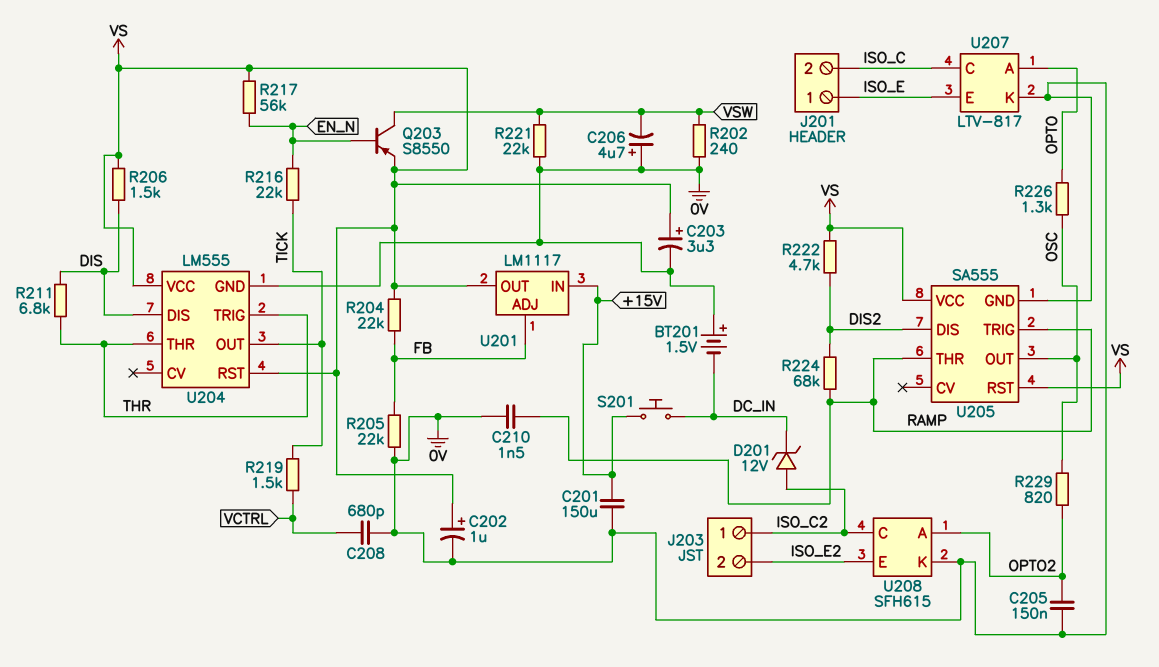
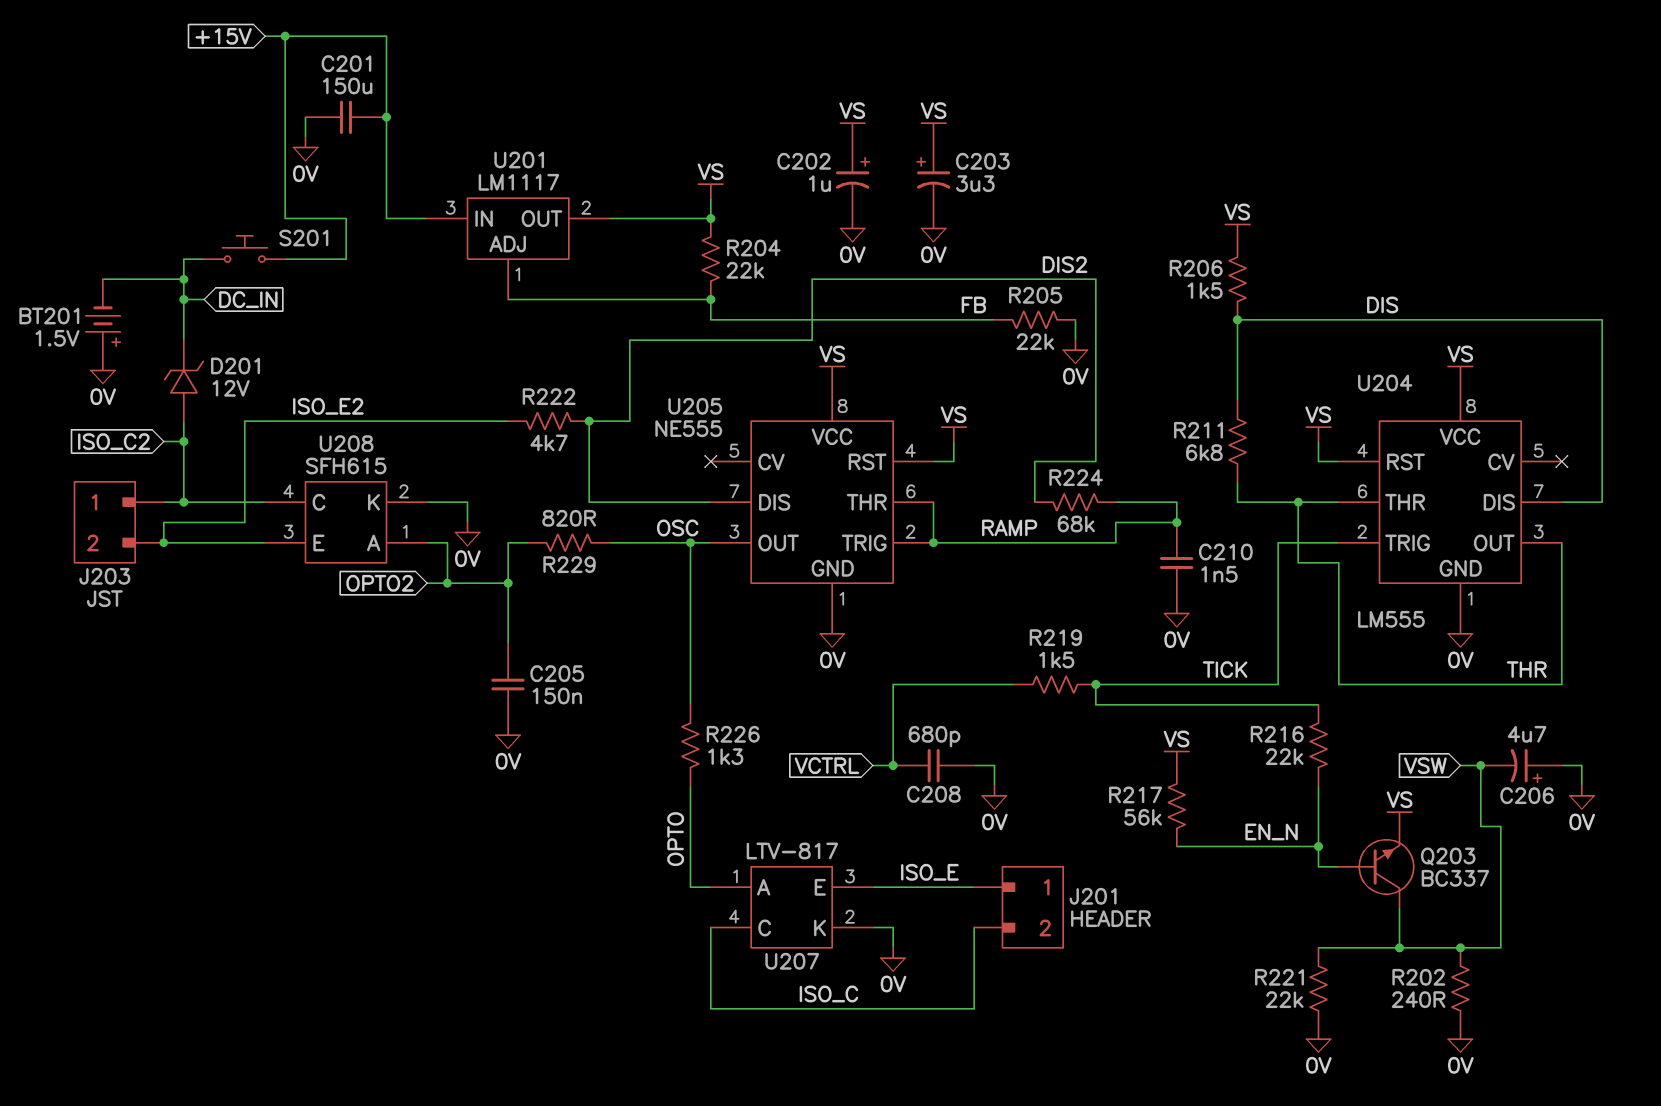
Q203: PNP S8550 (B EN_N, C VSW, E VS) -> NPN BC337 (B EN_N, C VSW, E VS)
R222: 4.7k (DIS2, VS) -> 4.7k (DIS2, ISO_E2)
U204 pin OUT: TICK -> THR
U204 pin TRIG: THR -> TICK
U205: SA555 -> NE555

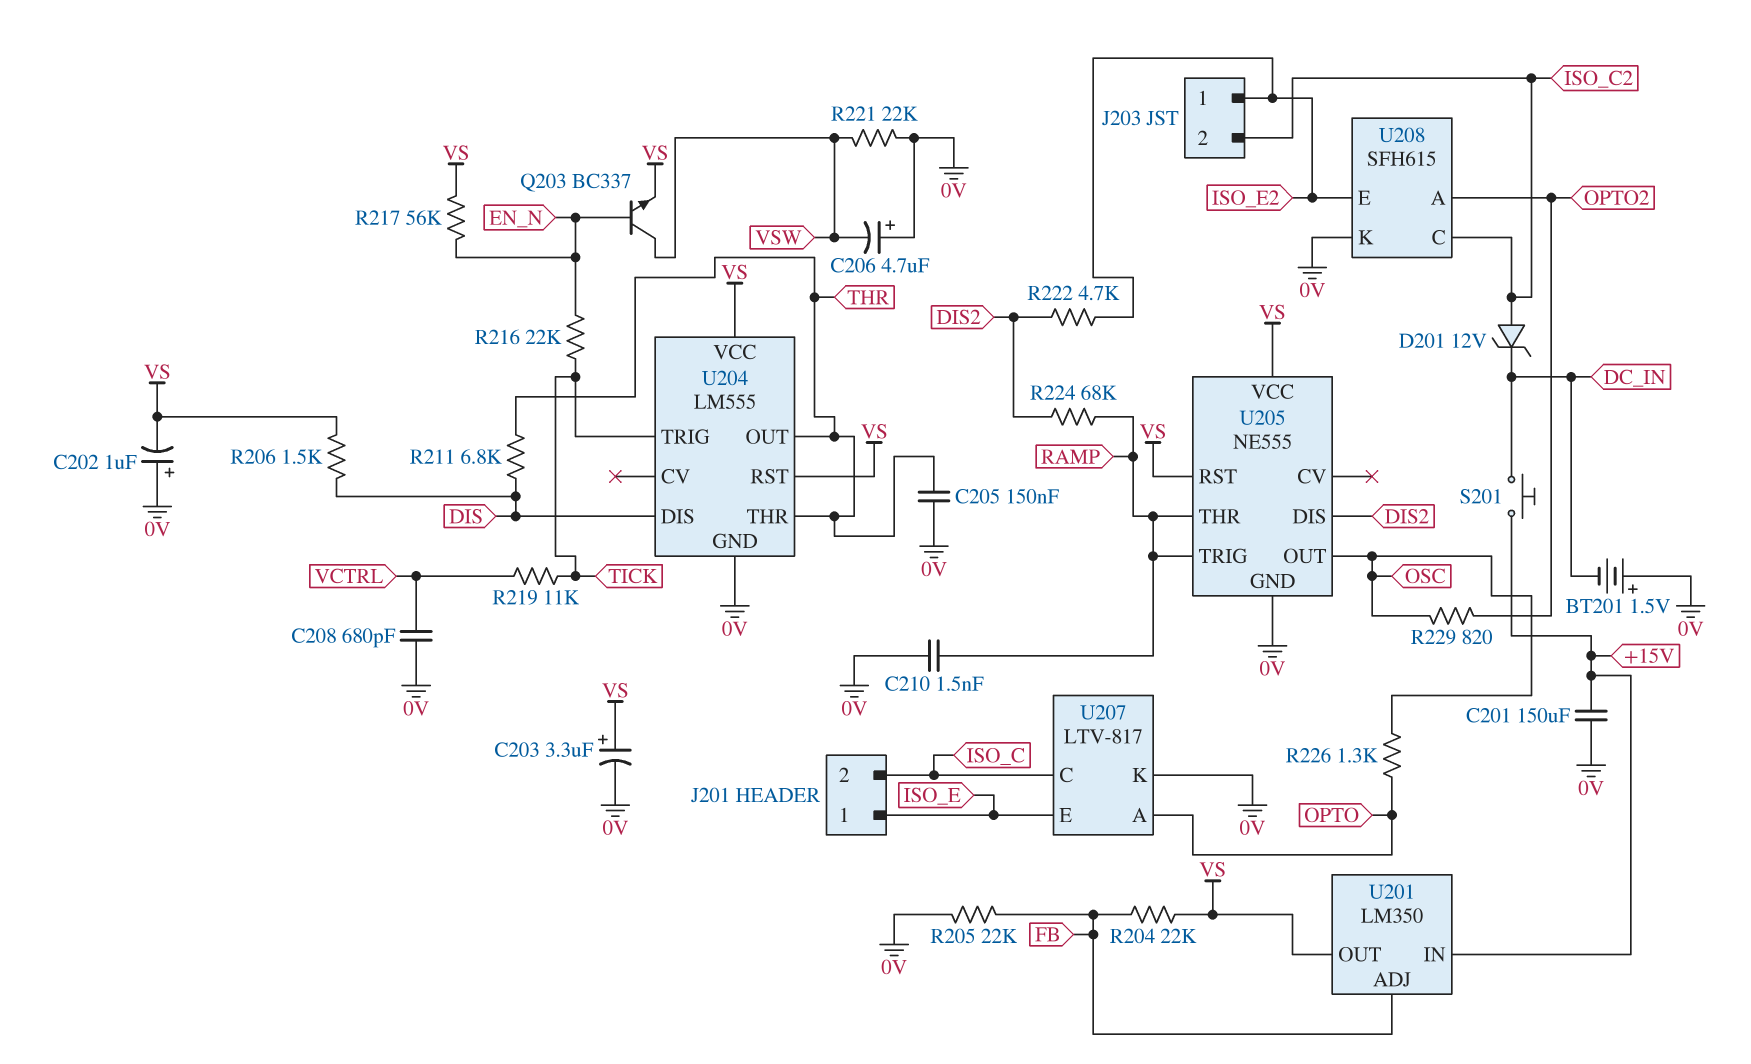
C202: 1uF (plus VS, minus 0V) -> 1uF (plus 0V, minus VS)
C205: 150nF (0V, OPTO2) -> 150nF (0V, THR)
J203 pin 1: ISO_C2 -> ISO_E2
J203 pin 2: ISO_E2 -> ISO_C2
R202: 240 (0V, VSW) -> none
R219: 1.5k (TICK, VCTRL) -> 11k (TICK, VCTRL)
U201: LM1117 -> LM350

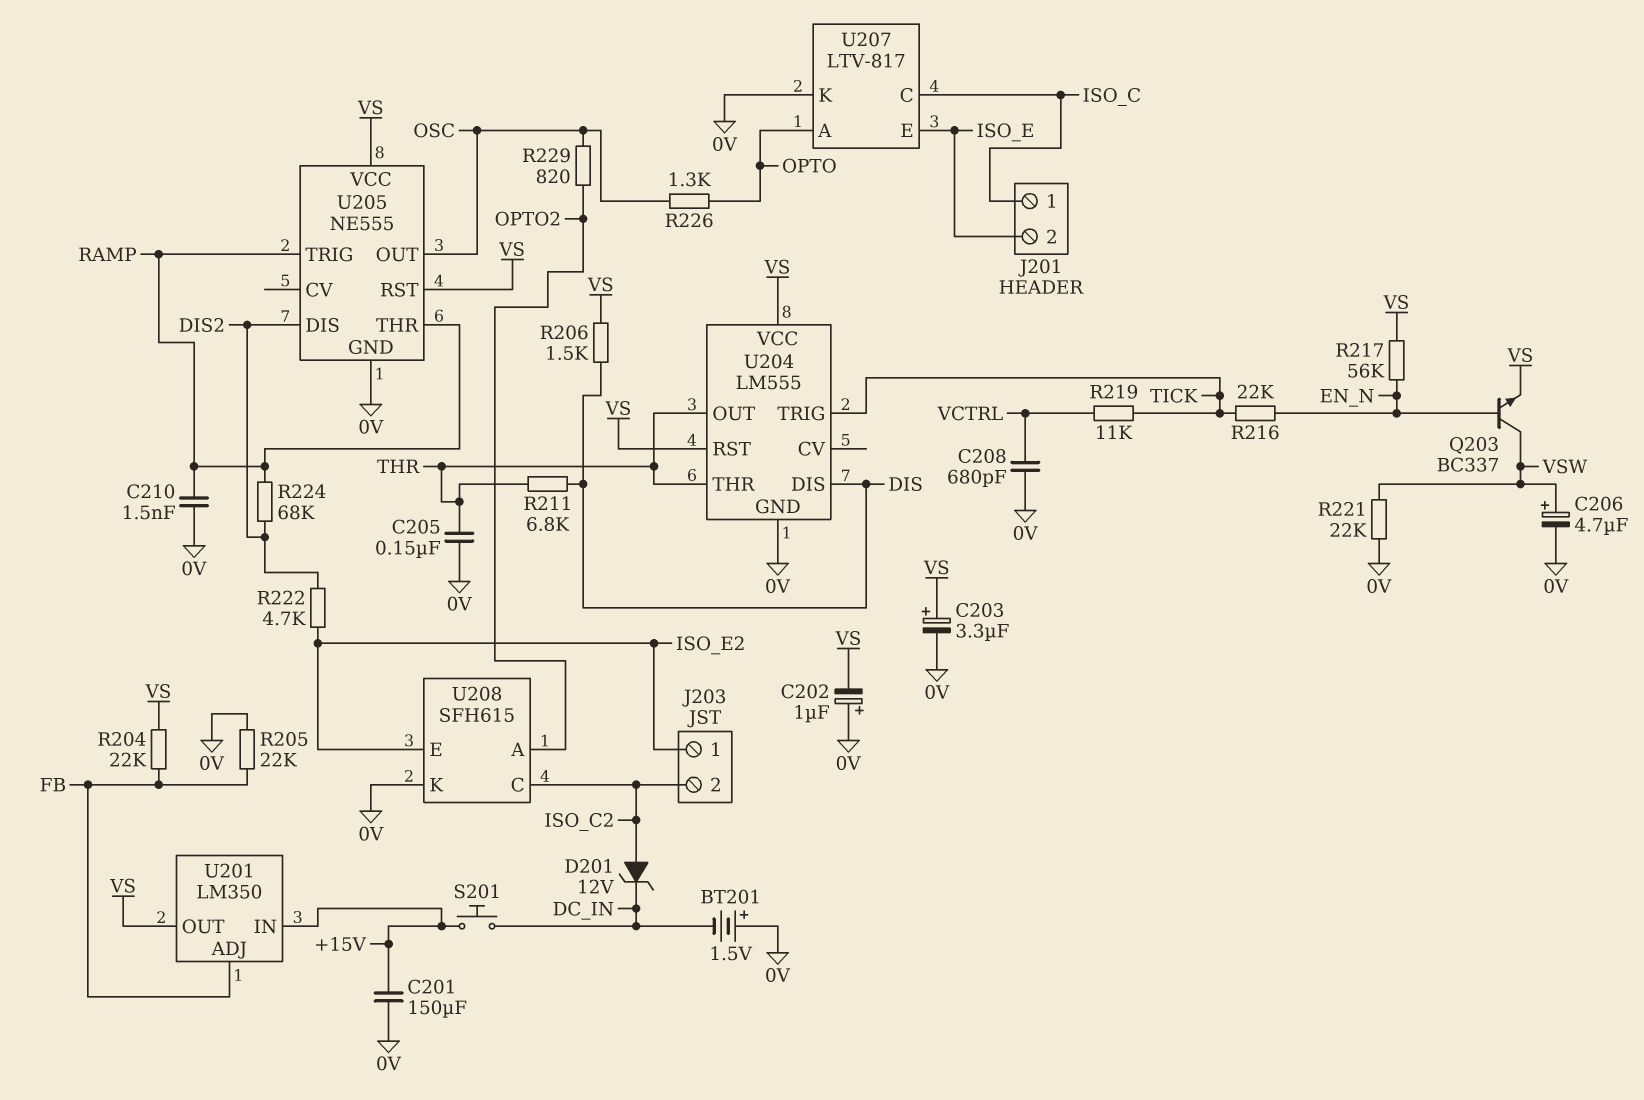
C206: 4.7uF (plus 0V, minus VSW) -> 4.7uF (plus VSW, minus 0V)
J201 pin 1: ISO_E -> ISO_C
J201 pin 2: ISO_C -> ISO_E

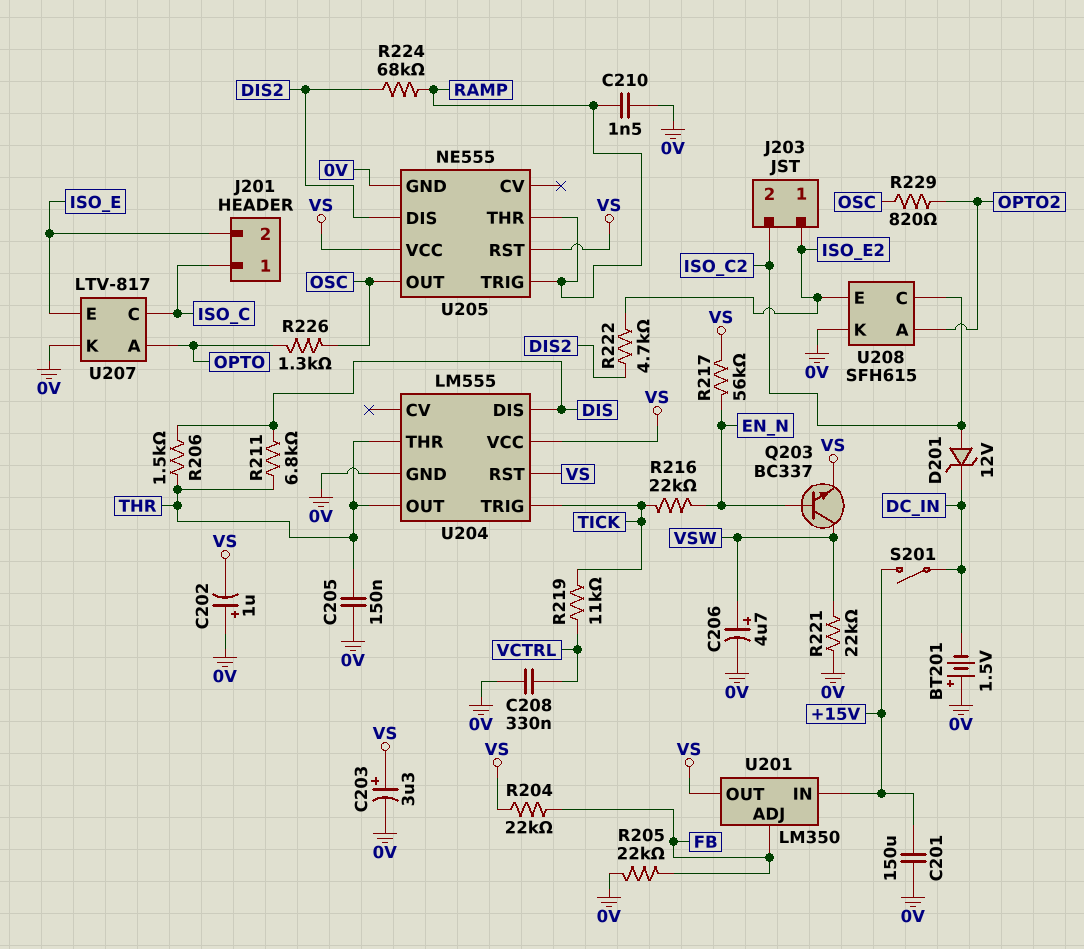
C208: 680pF (0V, VCTRL) -> 330nF (0V, VCTRL)
R206: 1.5k (DIS, VS) -> 1.5k (DIS, THR)
S201: button (+15V, DC_IN) -> switch (+15V, DC_IN)

